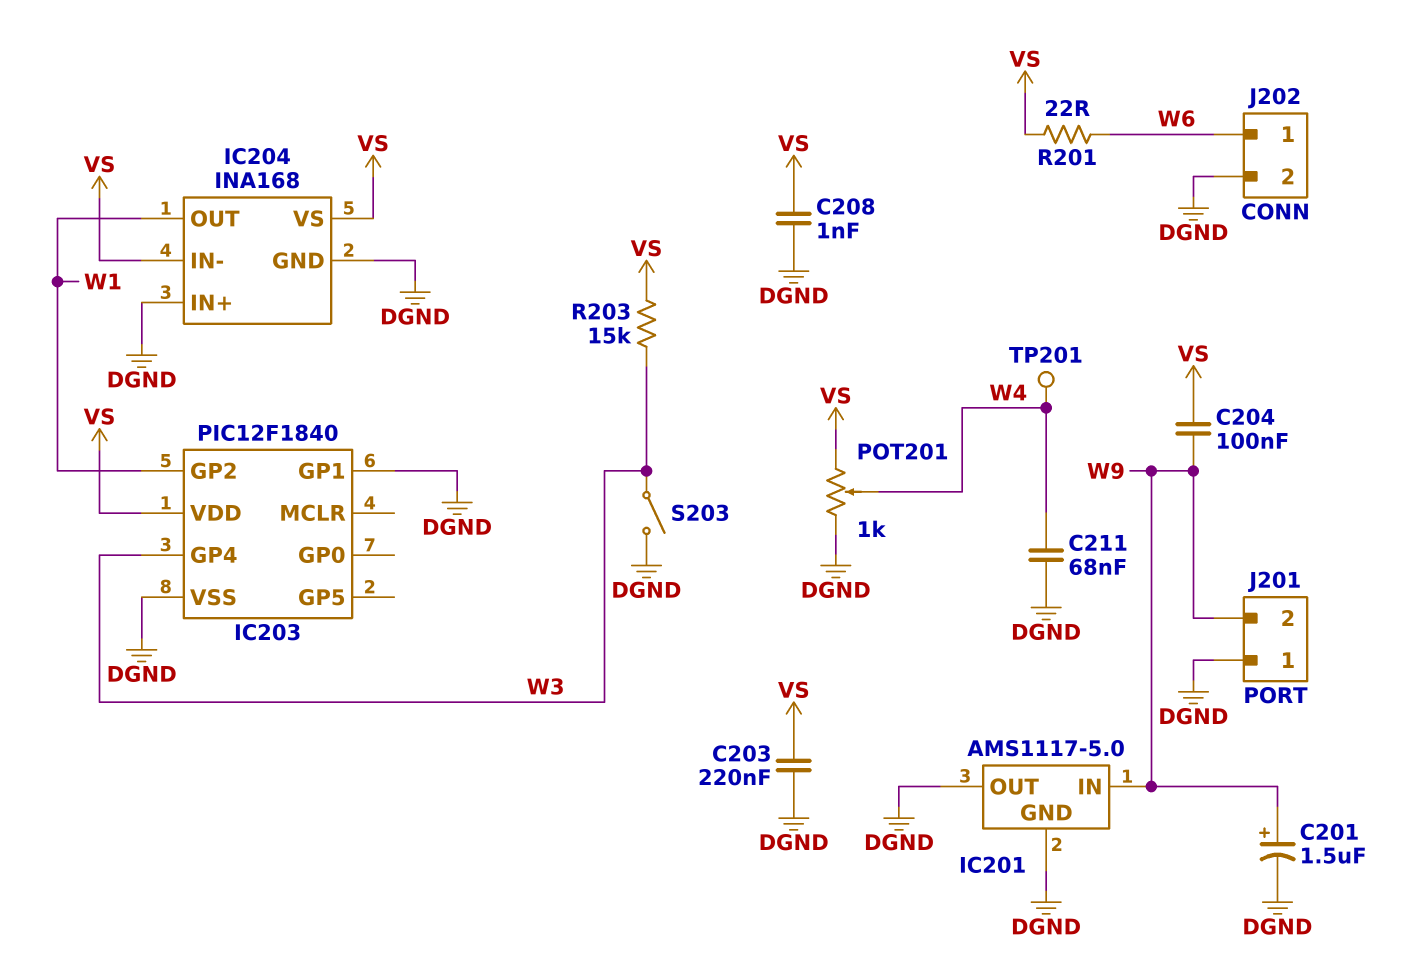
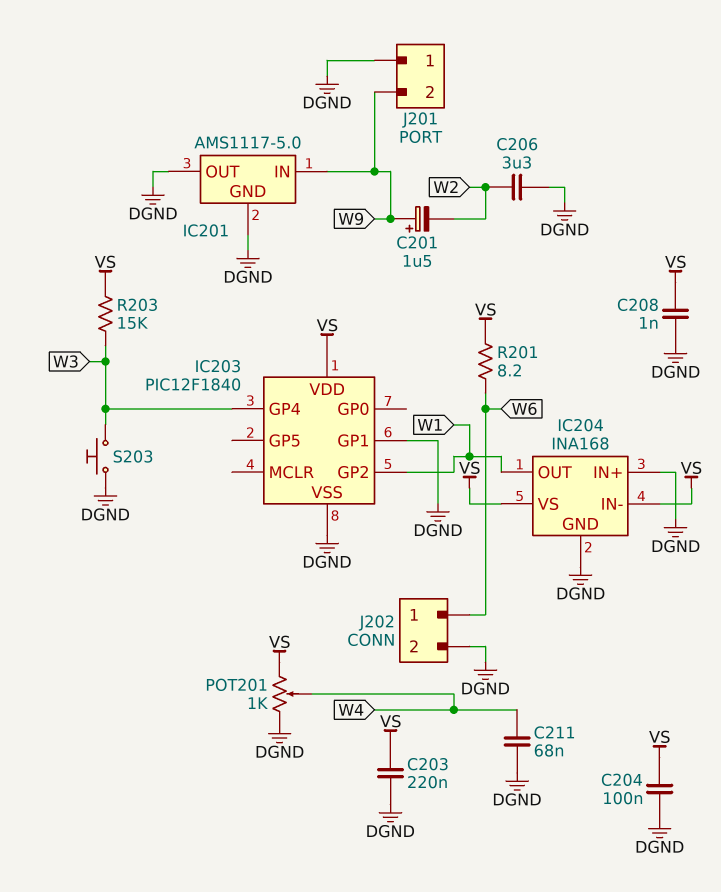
C201: 1.5uF (plus W9, minus DGND) -> 1.5uF (plus W9, minus W2)
C204: 100nF (VS, W9) -> 100nF (DGND, VS)
C206: none -> 3.3uF (DGND, W2)
R201: 22 (VS, W6) -> 8.2 (VS, W6)
S203: switch (DGND, W3) -> button (DGND, W3)
TP201: test point (W4) -> none

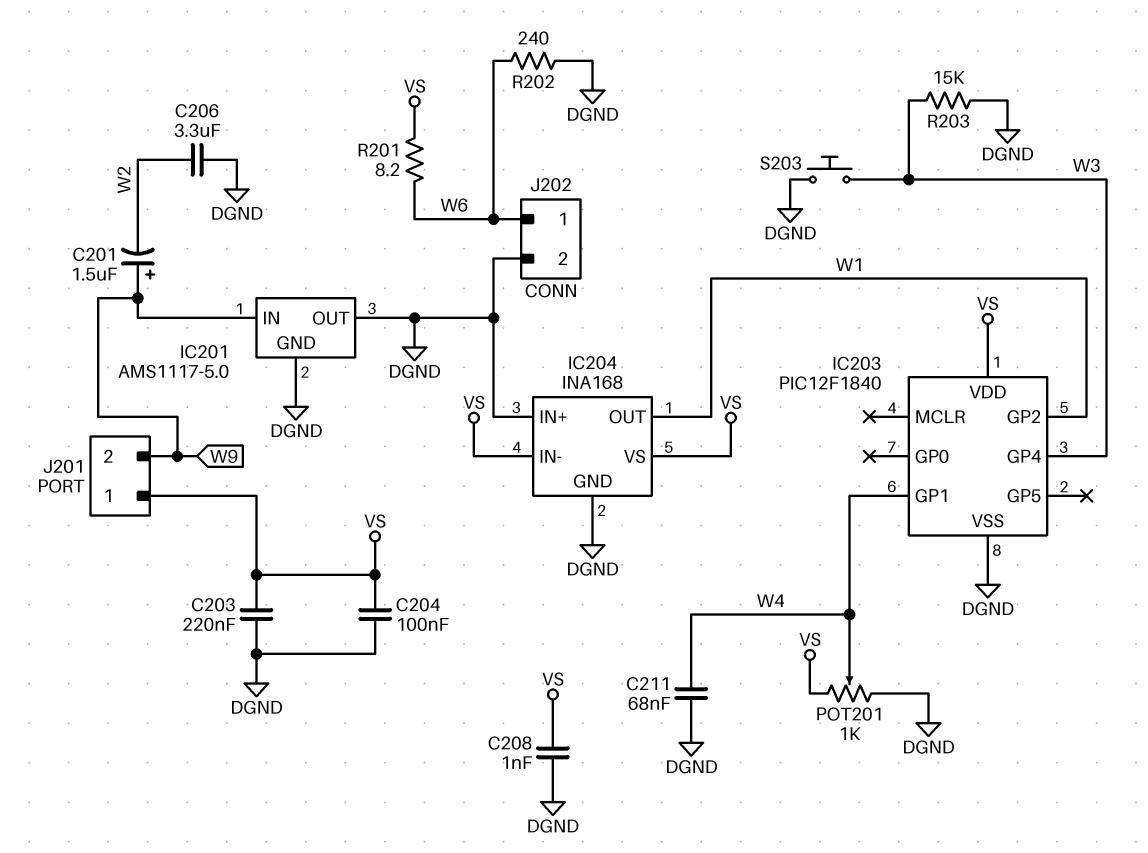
IC203 pin GP1: DGND -> W4
J201 pin 1: DGND -> VS
R202: none -> 240 (DGND, W6)
R203: 15k (VS, W3) -> 15k (DGND, W3)

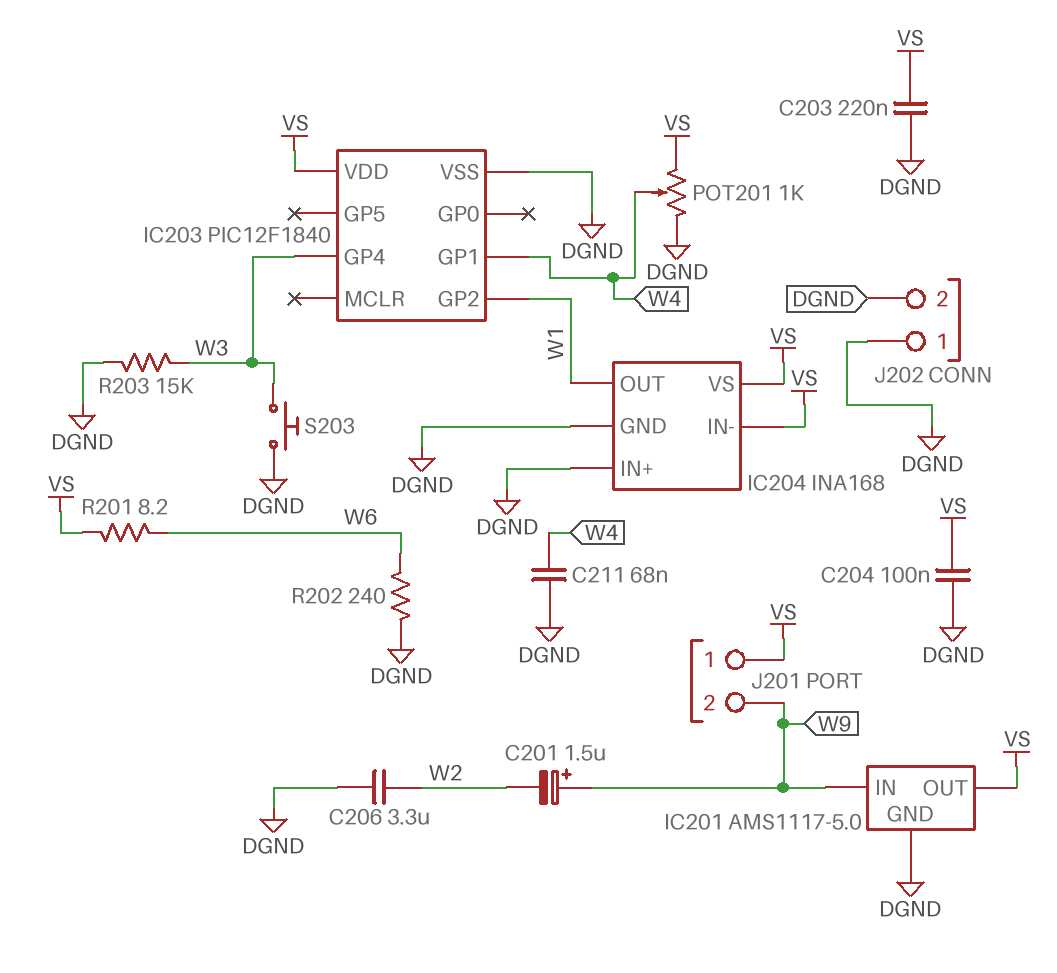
C208: 1nF (DGND, VS) -> none
IC201 pin OUT: DGND -> VS
J202 pin 1: W6 -> DGND

